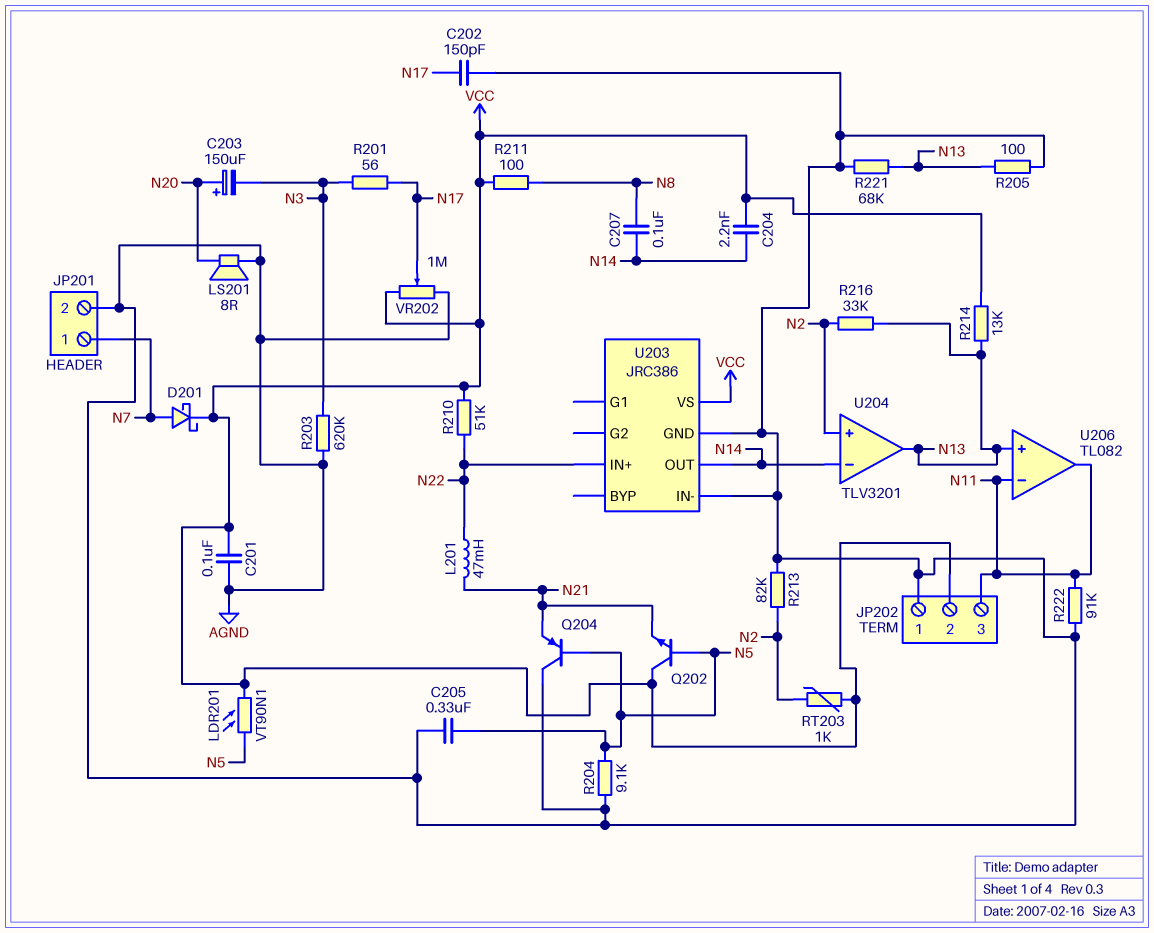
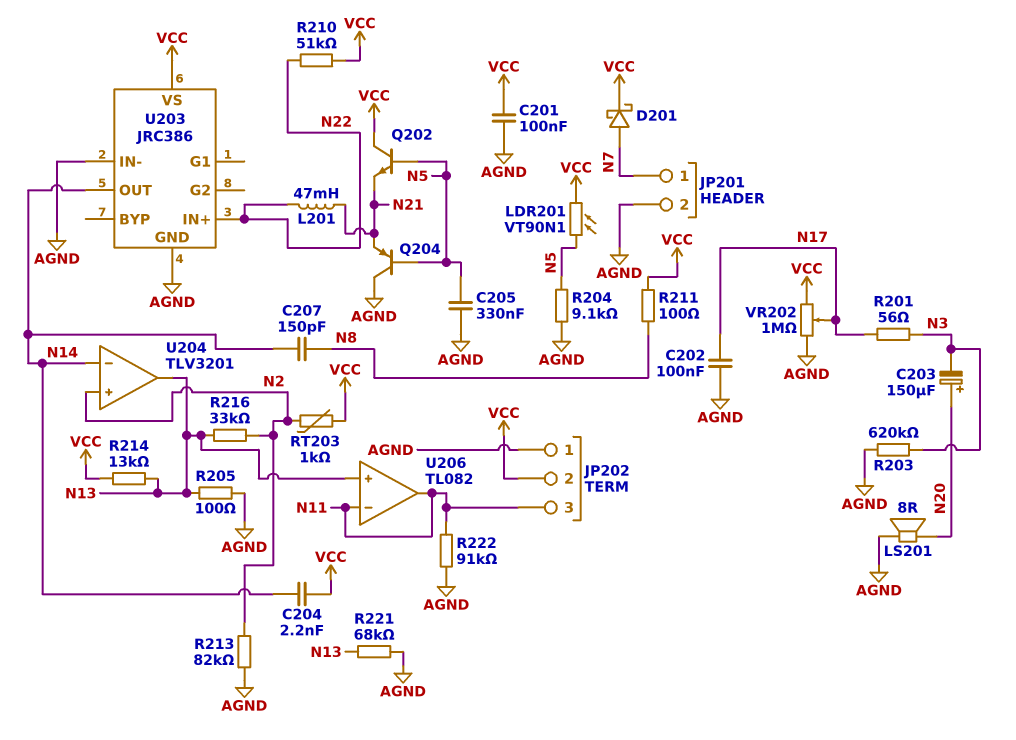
C202: 150pF (AGND, N17) -> 100nF (AGND, N17)
C207: 100nF (N8, N14) -> 150pF (N8, N14)

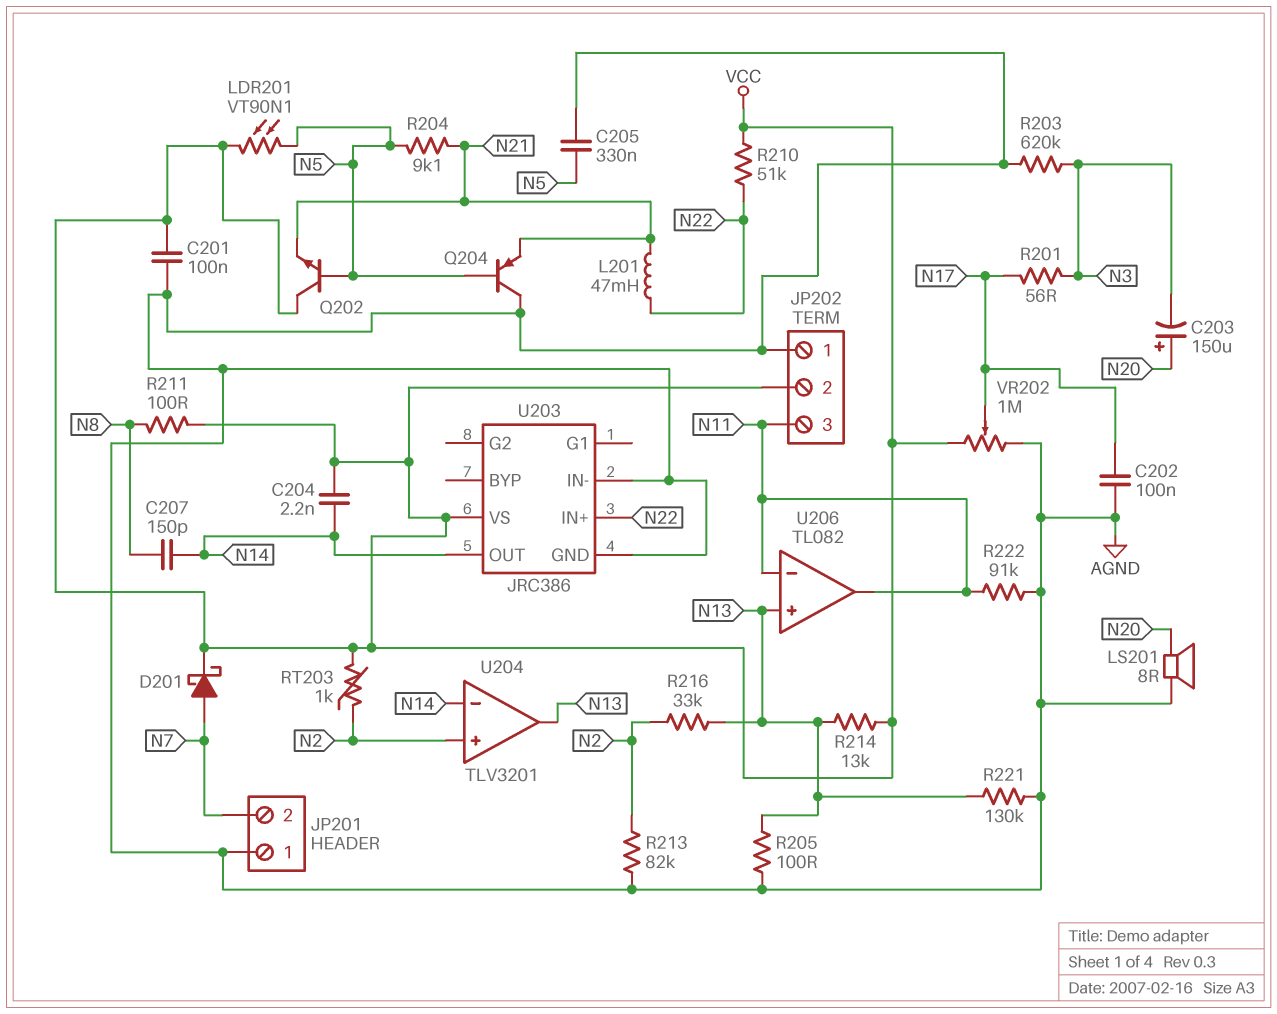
JP201 pin 1: N7 -> AGND
JP201 pin 2: AGND -> N7
R204: 9.1k (AGND, N5) -> 9.1k (N5, N21)
R221: 68k (AGND, N13) -> 130k (AGND, N13)

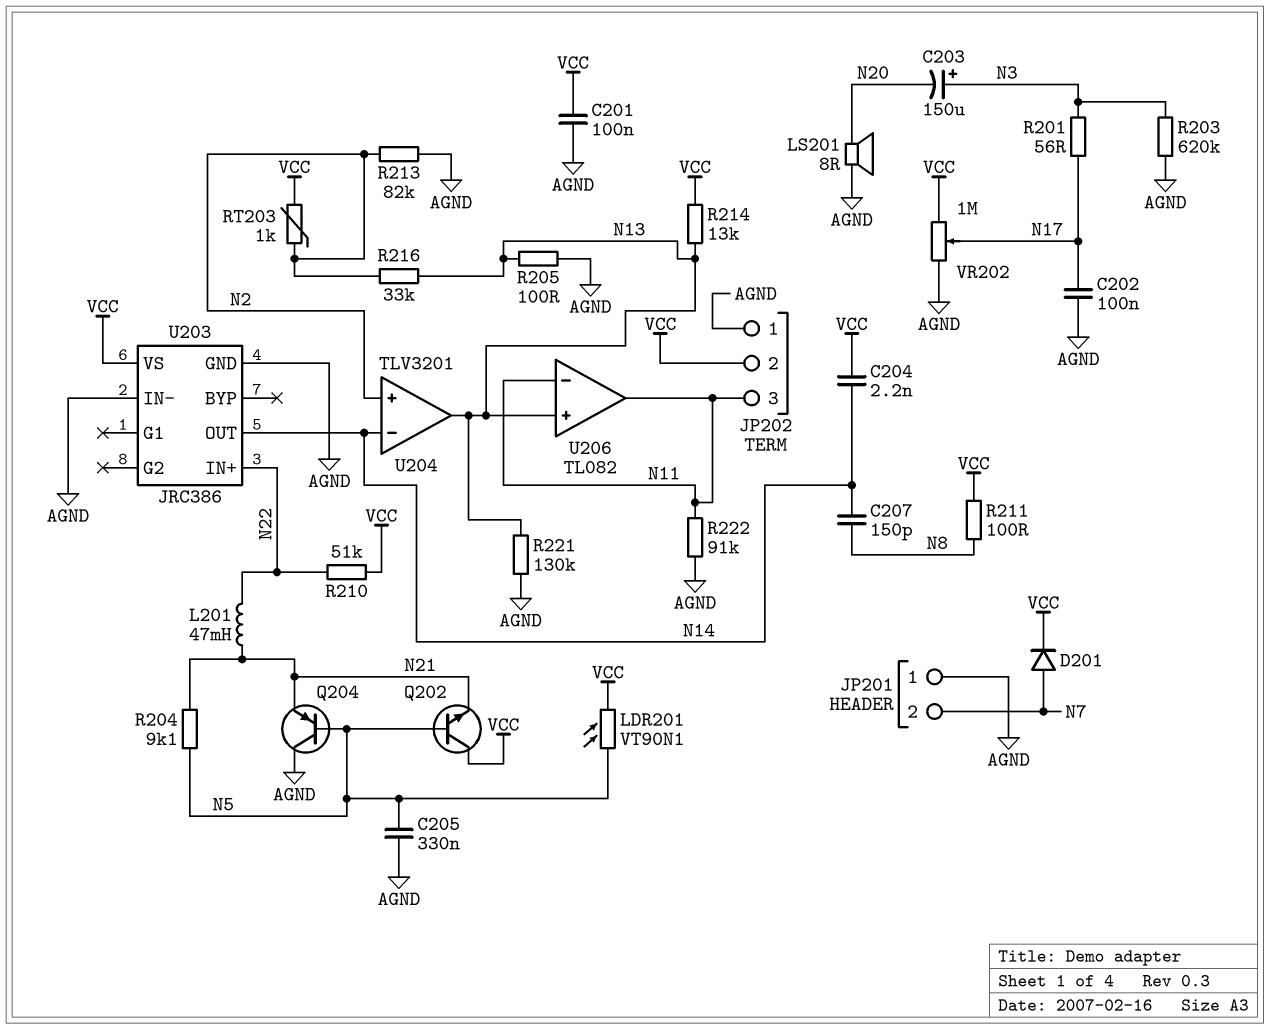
C203: 150uF (plus N20, minus N3) -> 150uF (plus N3, minus N20)
D201: schottky (A N7, K VCC) -> diode (A N7, K VCC)

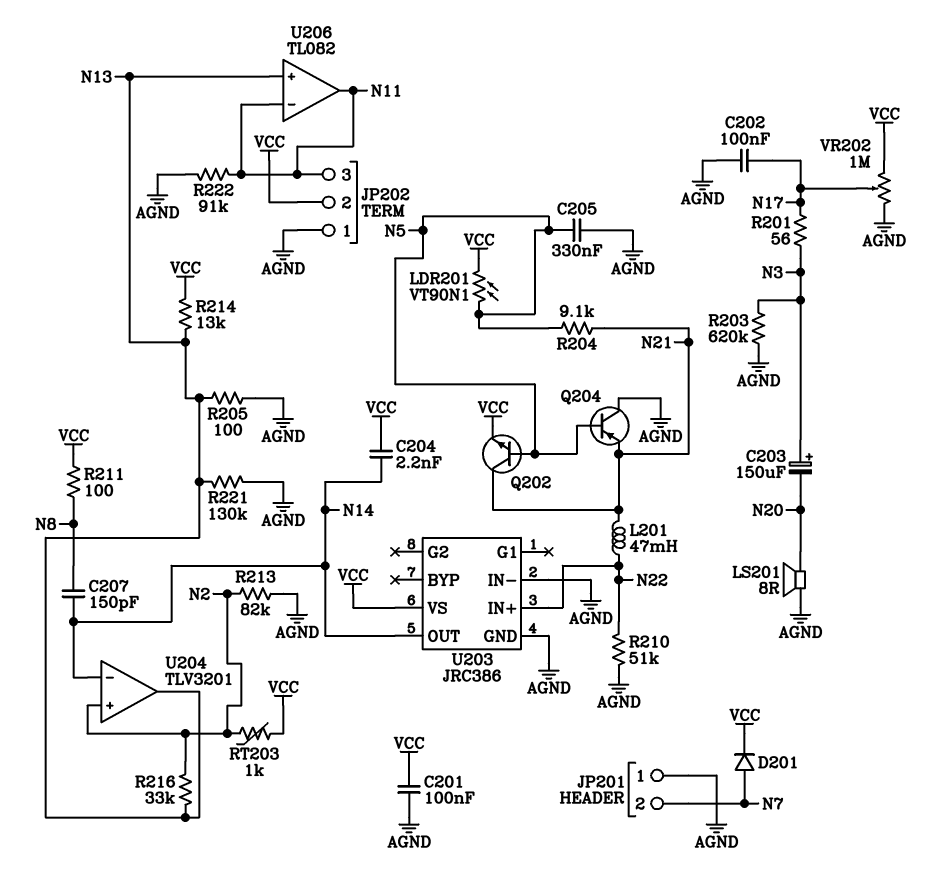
Q202: NPN (B N5, C VCC, E N21) -> NPN (B N5, C N21, E VCC)
R210: 51k (N22, VCC) -> 51k (AGND, N22)

